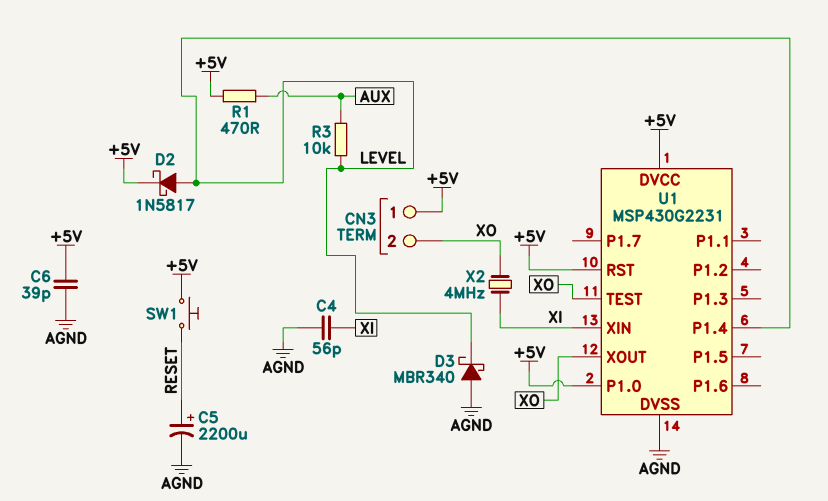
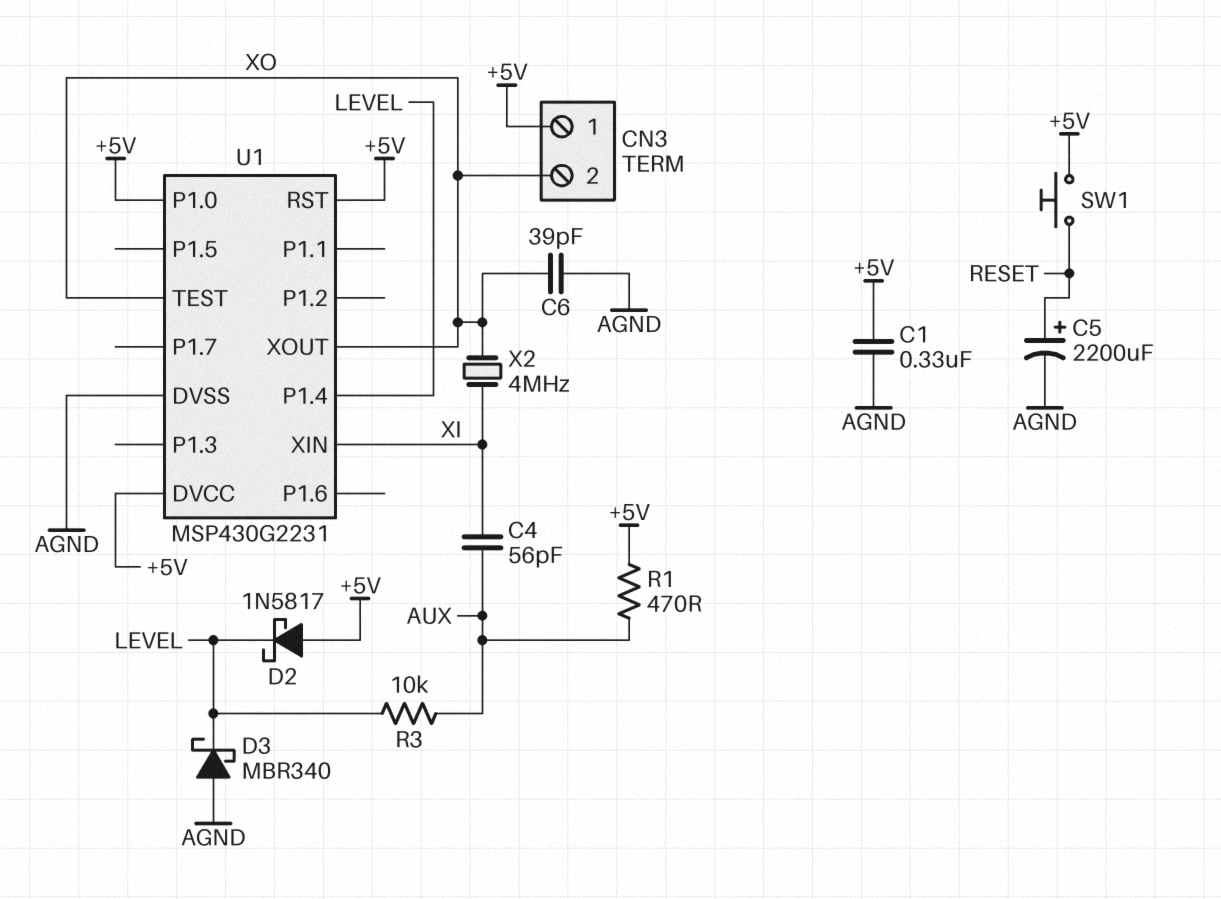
C1: none -> 330nF (+5V, AGND)
C4: 56pF (AGND, XI) -> 56pF (AUX, XI)
C6: 39pF (+5V, AGND) -> 39pF (AGND, XO)
D2: schottky 1N5817 (A LEVEL, K +5V) -> schottky 1N5817 (A +5V, K LEVEL)

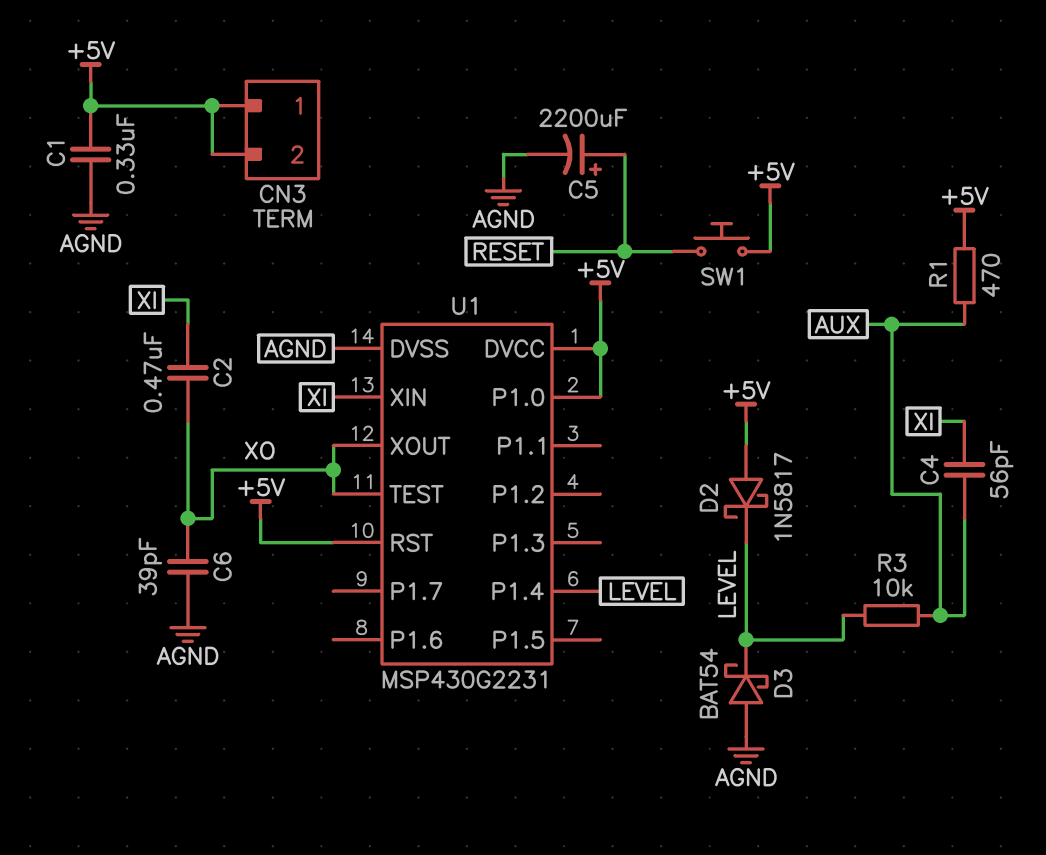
C2: none -> 470nF (XI, XO)
CN3 pin 2: XO -> +5V
D3: schottky MBR340 (A AGND, K LEVEL) -> schottky BAT54 (A AGND, K LEVEL)
X2: 4MHz (XI, XO) -> none

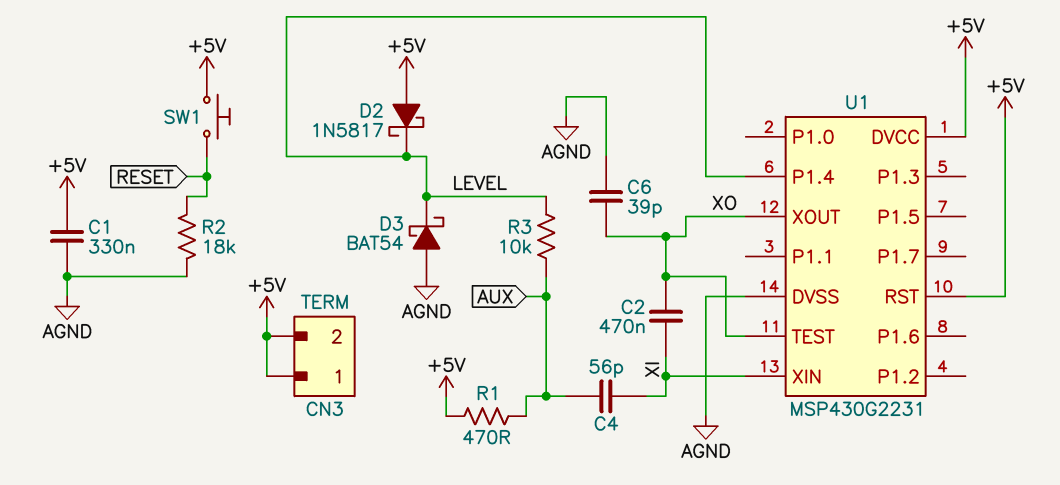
C5: 2200uF (plus RESET, minus AGND) -> none
R2: none -> 18k (AGND, RESET)
U1 pin P1.0: +5V -> none

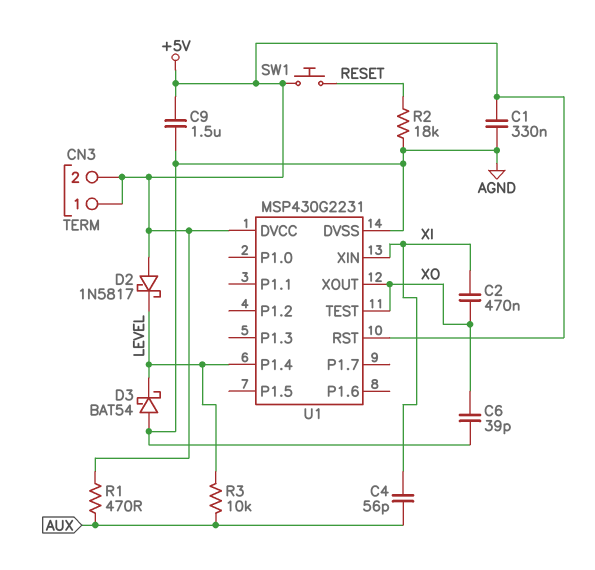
C9: none -> 1.5uF (+5V, AGND)

